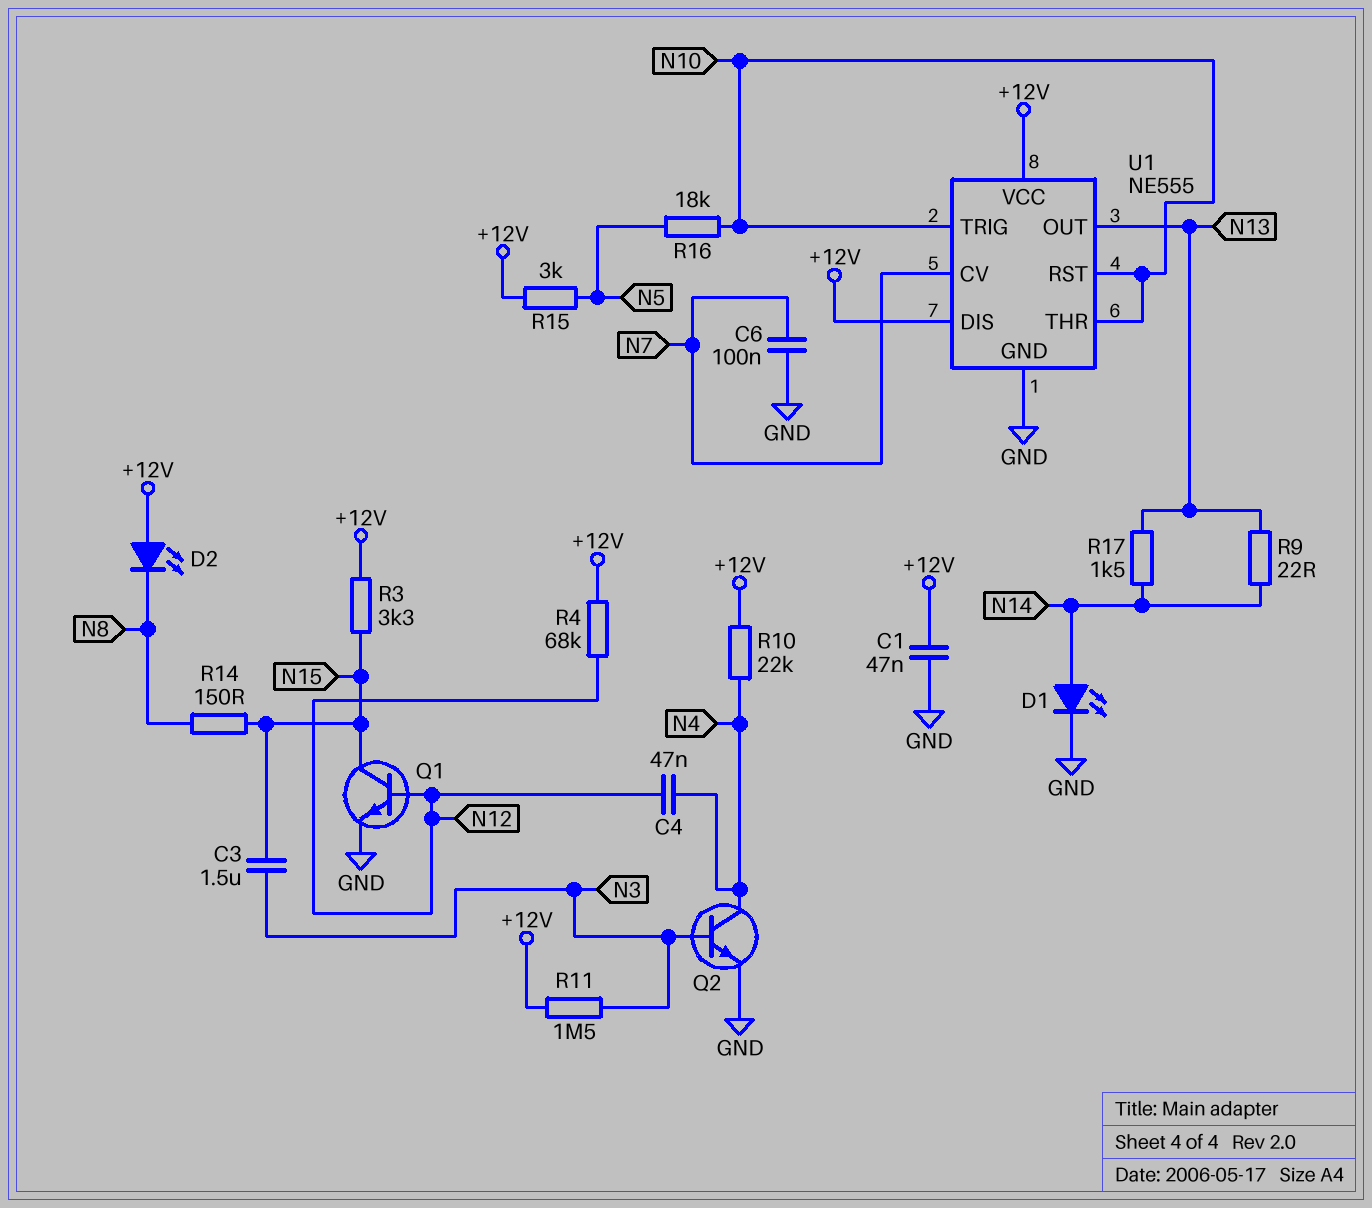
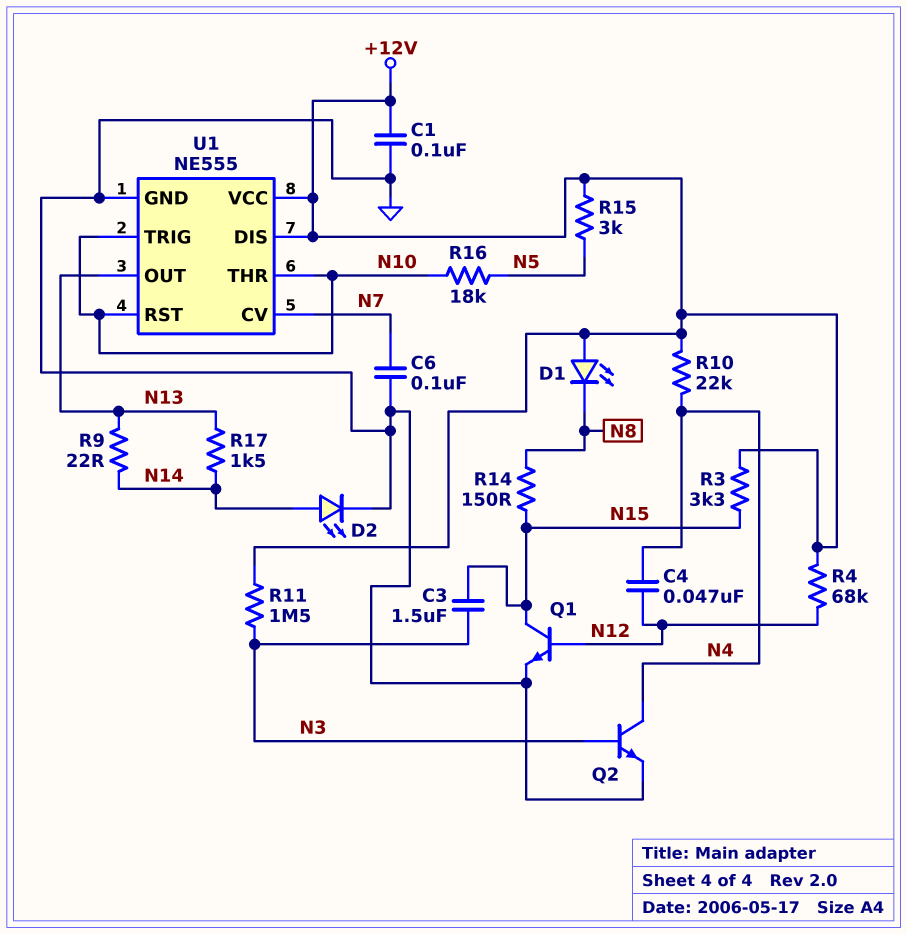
C1: 47nF (+12V, GND) -> 100nF (+12V, GND)
D1: LED (A N14, K GND) -> LED (A +12V, K N8)
D2: LED (A +12V, K N8) -> LED (A N14, K GND)

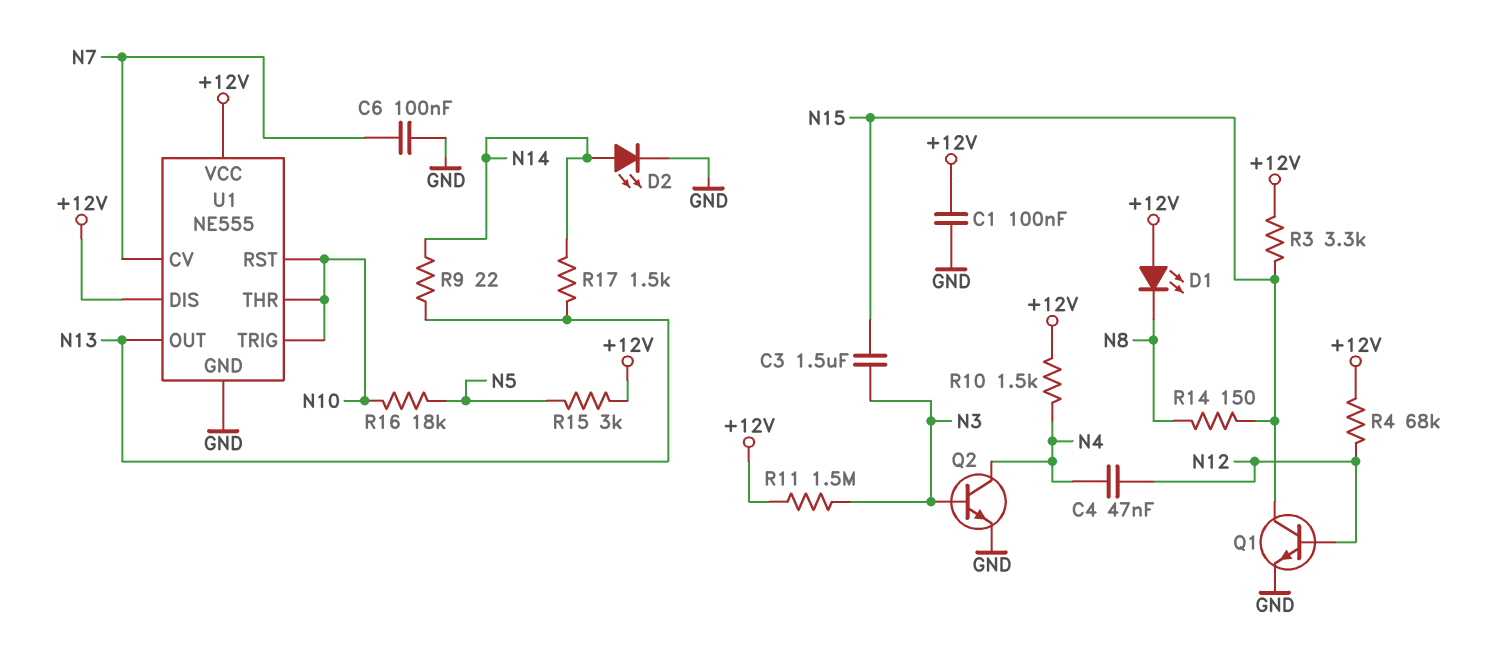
R10: 22k (+12V, N4) -> 1.5k (+12V, N4)

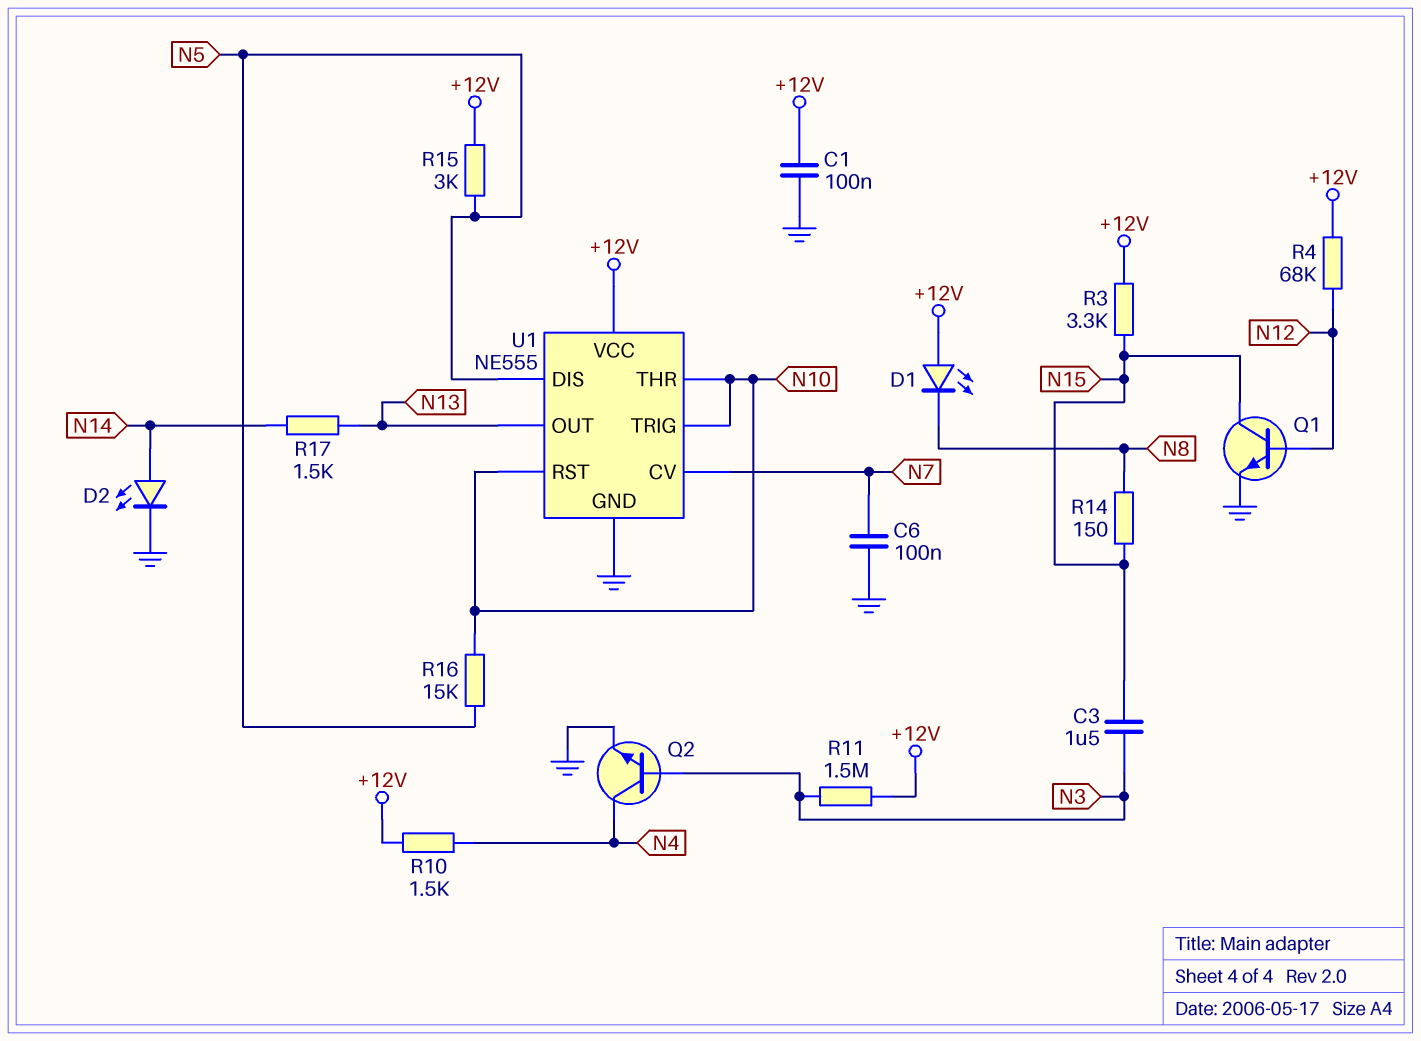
C4: 47nF (N4, N12) -> none
R9: 22 (N13, N14) -> none
R16: 18k (N5, N10) -> 15k (N5, N10)
U1 pin DIS: +12V -> N5

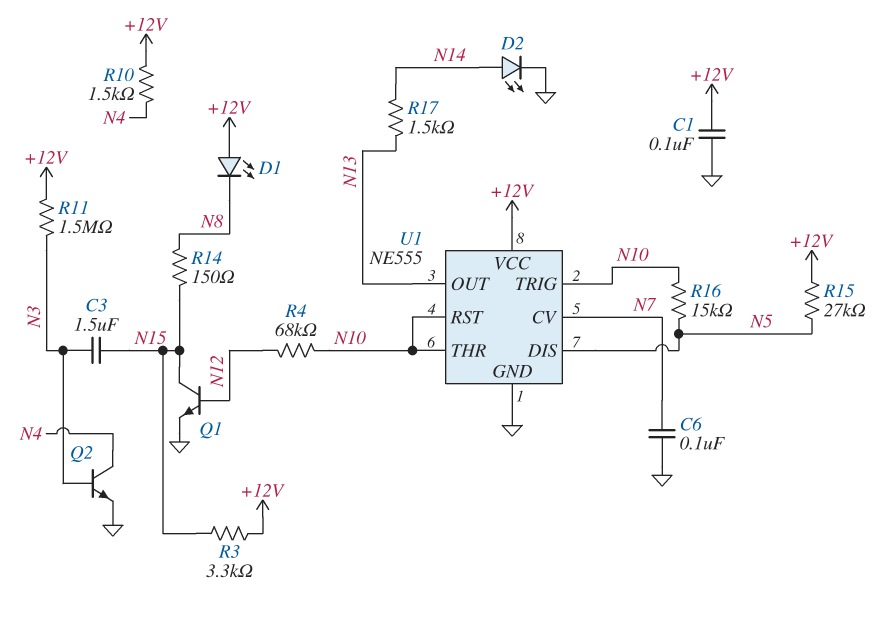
R4: 68k (+12V, N12) -> 68k (N10, N12)
R15: 3k (+12V, N5) -> 27k (+12V, N5)

